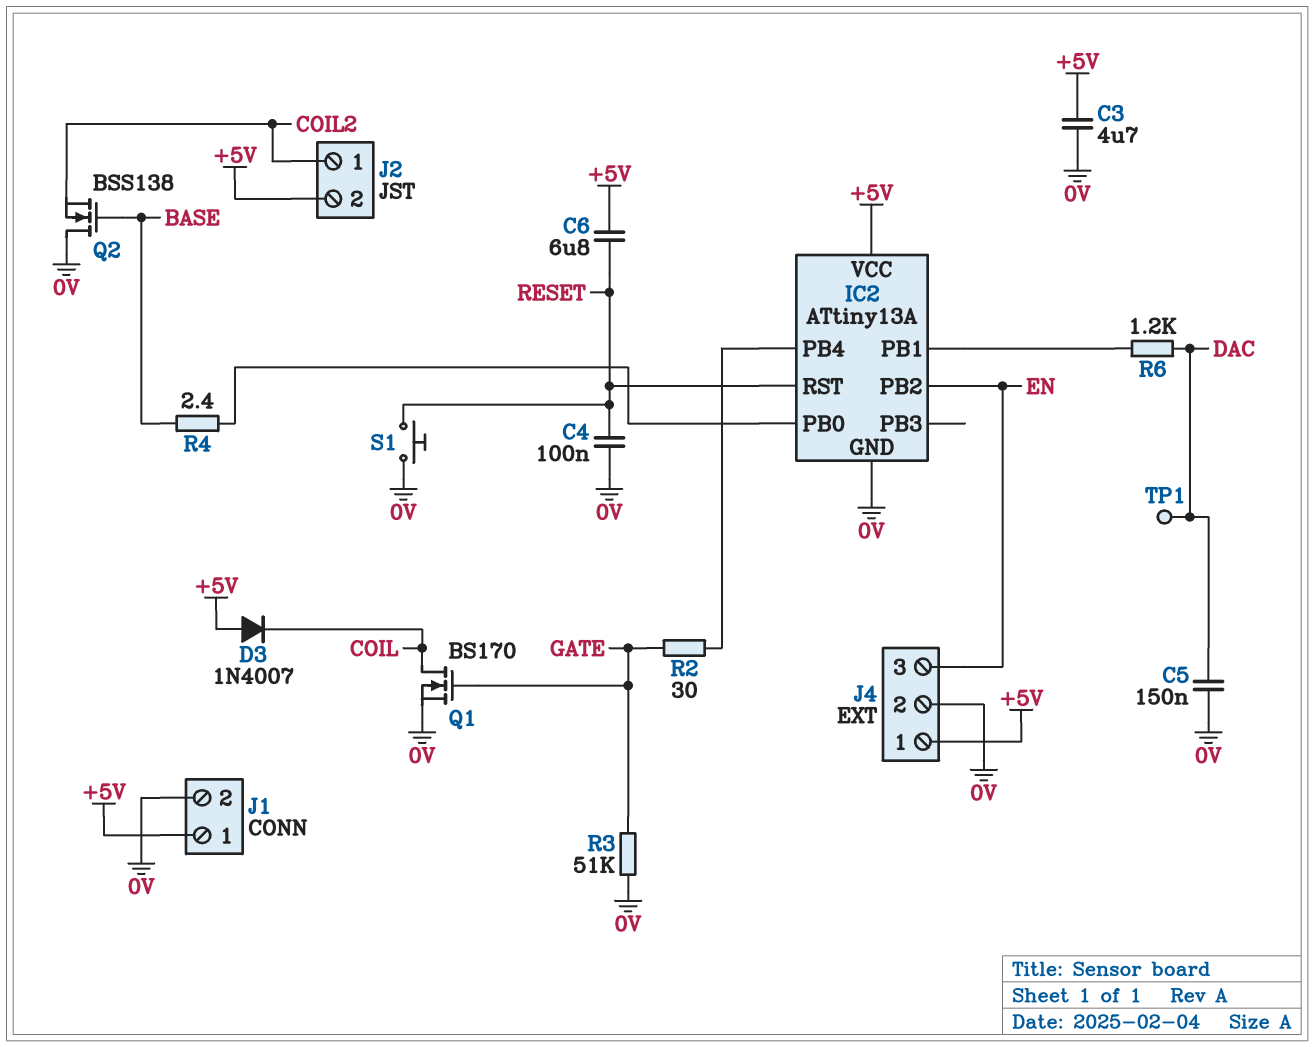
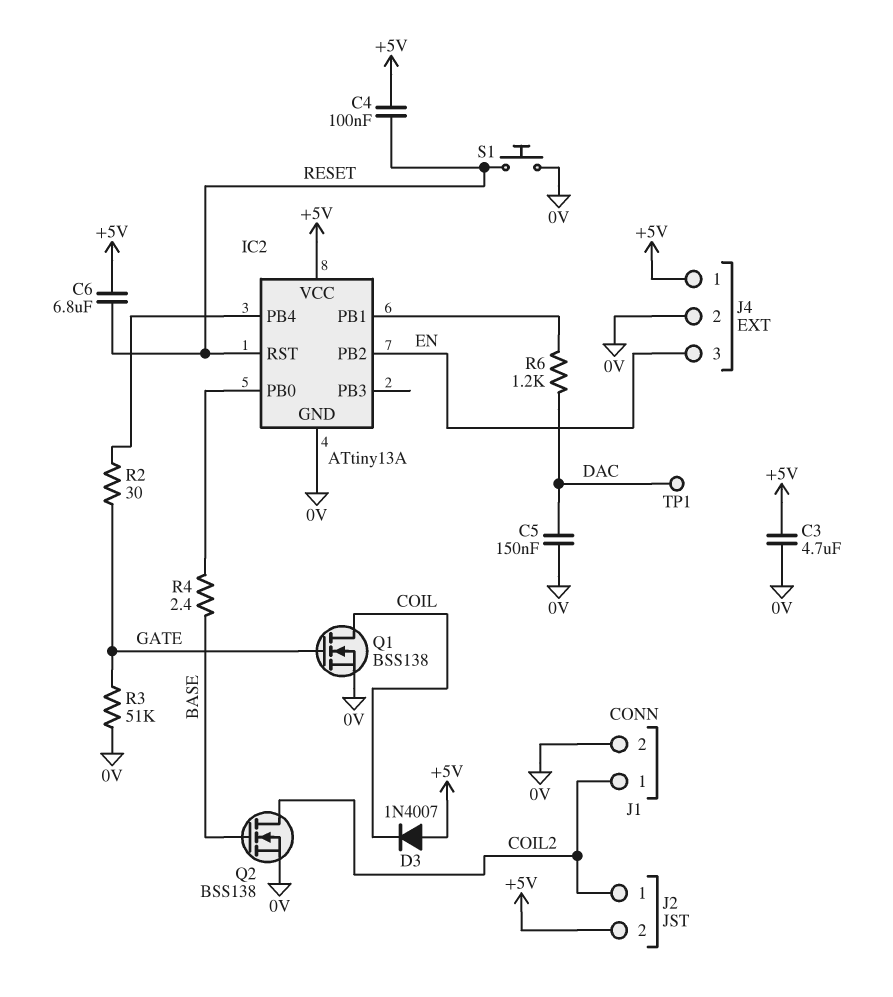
C4: 100nF (0V, RESET) -> 100nF (+5V, RESET)
J1 pin 1: +5V -> COIL2
Q1: NMOS BS170 (G GATE, D COIL, S 0V) -> NMOS BSS138 (G GATE, D COIL, S 0V)
Q2: NMOS BSS138 (G BASE, D 0V, S COIL2) -> NMOS BSS138 (G BASE, D COIL2, S 0V)

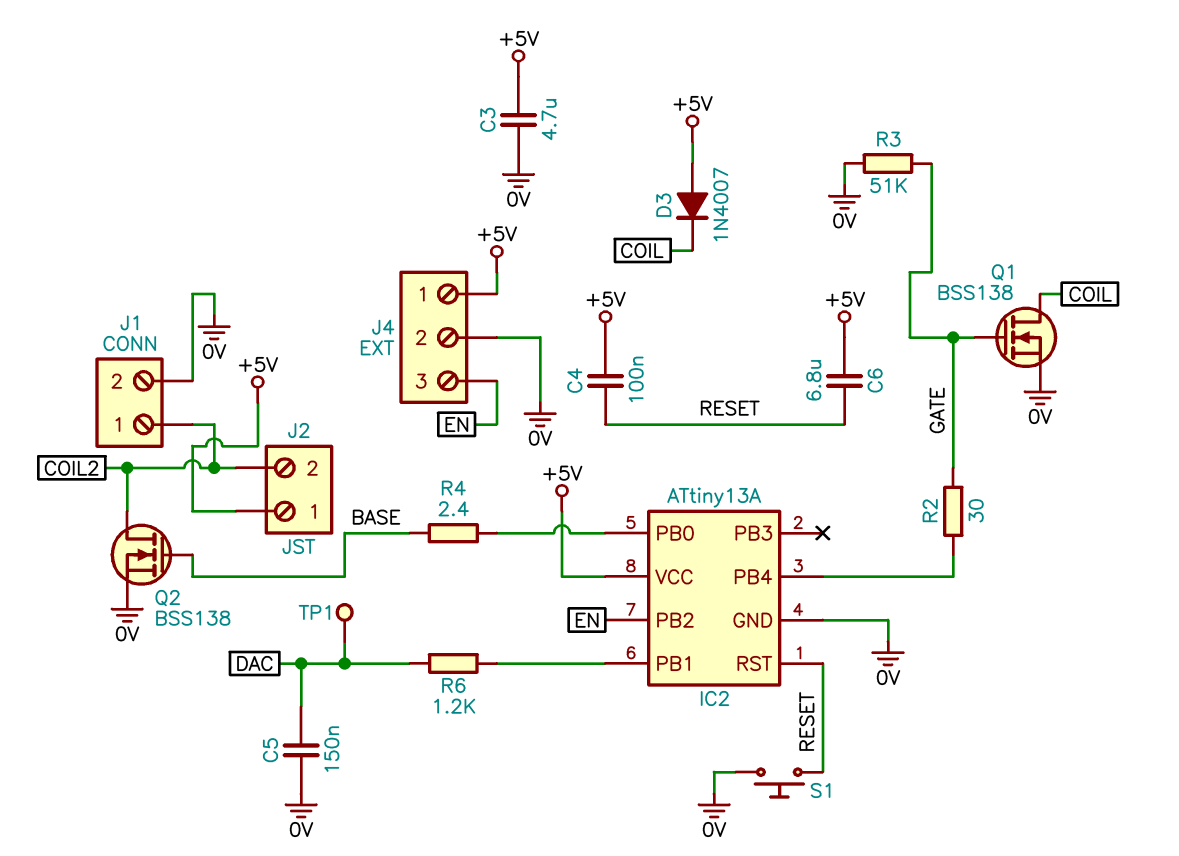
J2 pin 1: COIL2 -> +5V
J2 pin 2: +5V -> COIL2

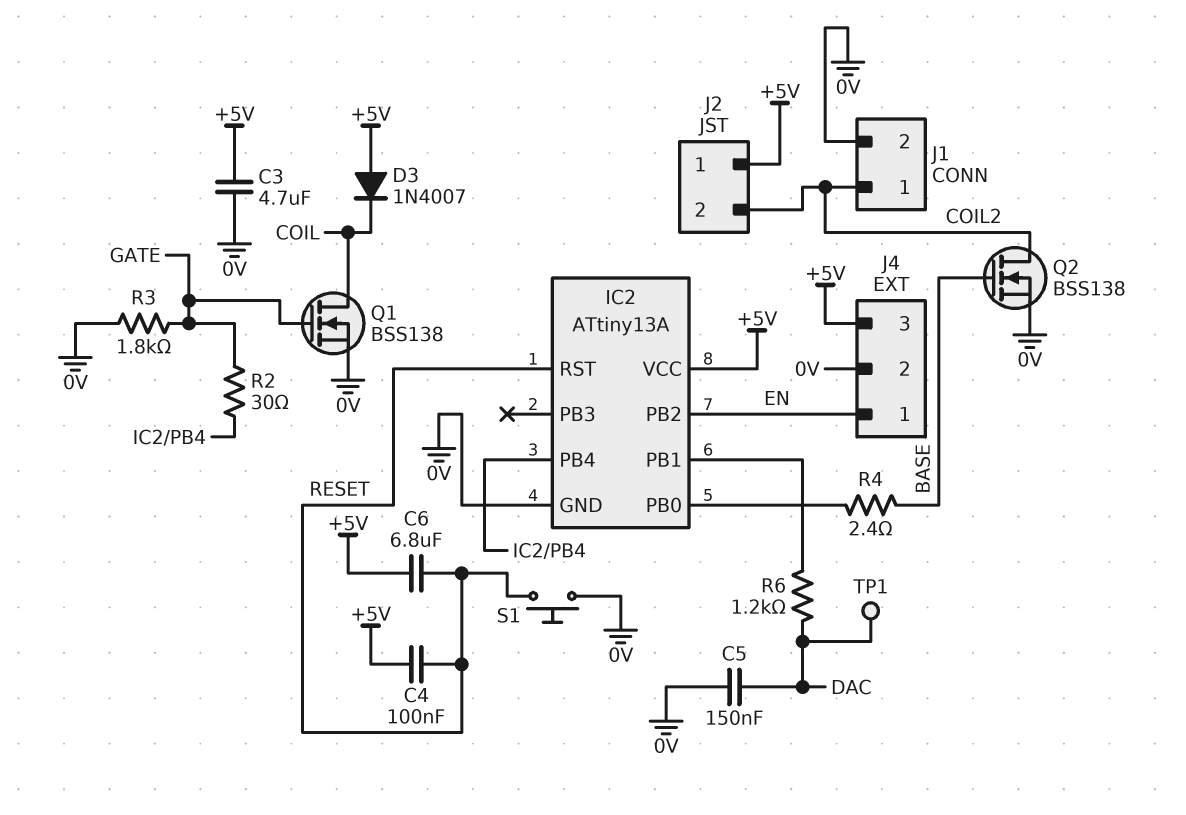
J4 pin 1: +5V -> EN
J4 pin 3: EN -> +5V
R3: 51k (0V, GATE) -> 1.8k (0V, GATE)

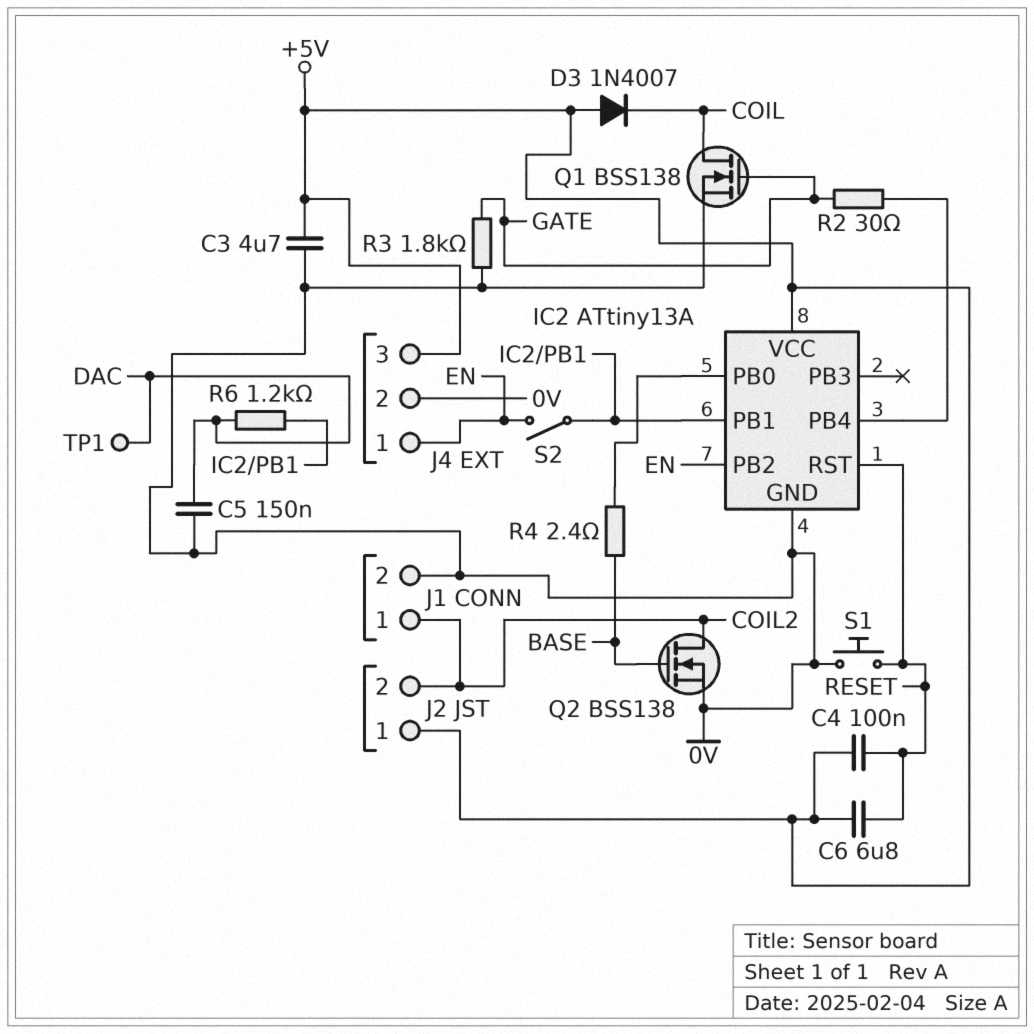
S2: none -> switch (EN, IC2/PB1)

